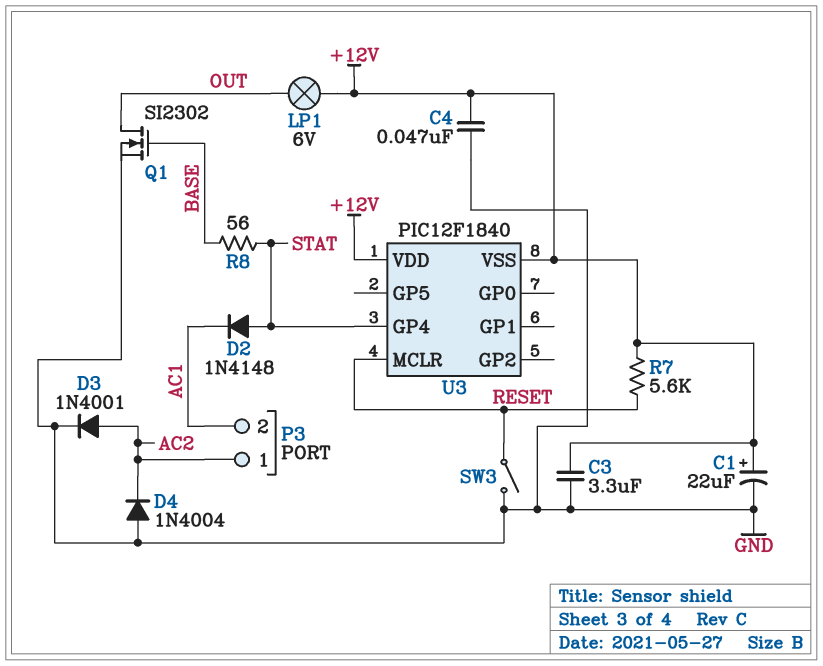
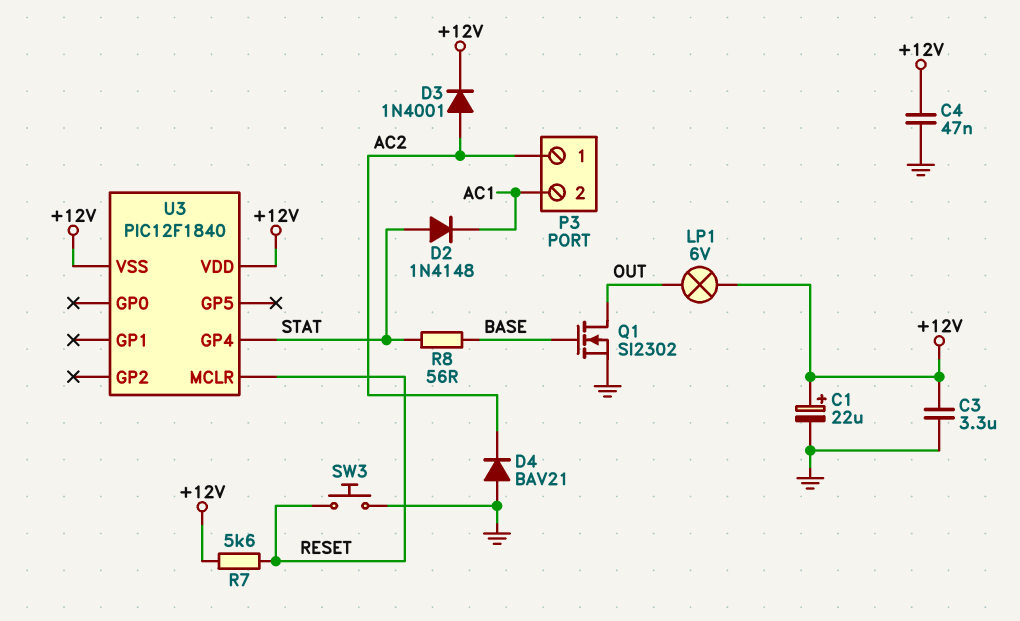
D3: diode 1N4001 (A AC2, K GND) -> diode 1N4001 (A AC2, K +12V)
D4: diode 1N4004 (A GND, K AC2) -> diode BAV21 (A GND, K AC2)
SW3: switch (GND, RESET) -> button (GND, RESET)

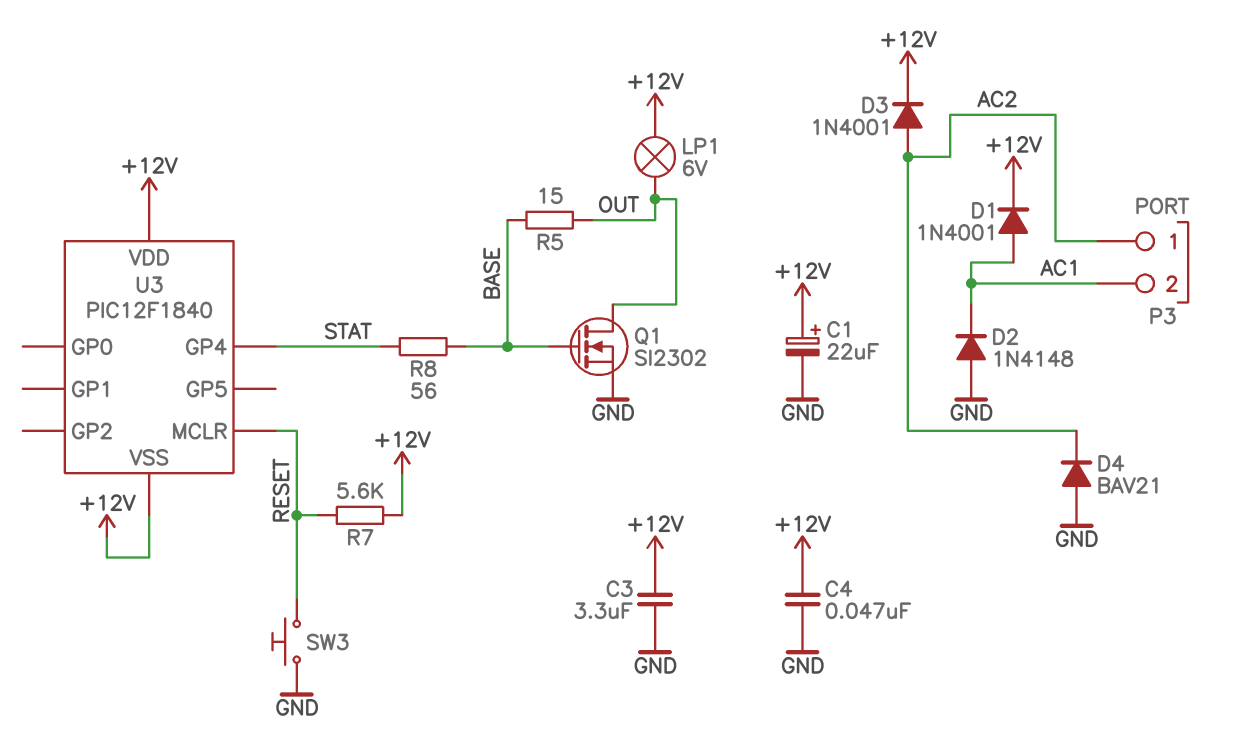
D1: none -> diode 1N4001 (A AC1, K +12V)
D2: diode 1N4148 (A STAT, K AC1) -> diode 1N4148 (A GND, K AC1)
R5: none -> 15 (BASE, OUT)

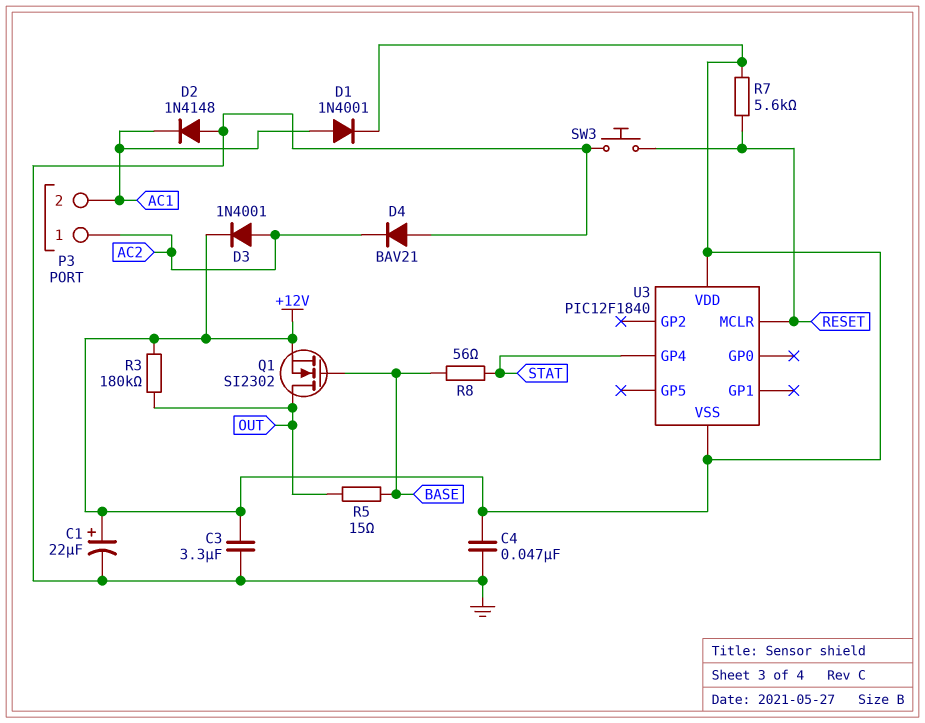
LP1: lamp 6V (+12V, OUT) -> none
Q1: NMOS SI2302 (G BASE, D OUT, S GND) -> NMOS SI2302 (G BASE, D OUT, S +12V)
R3: none -> 180k (+12V, OUT)

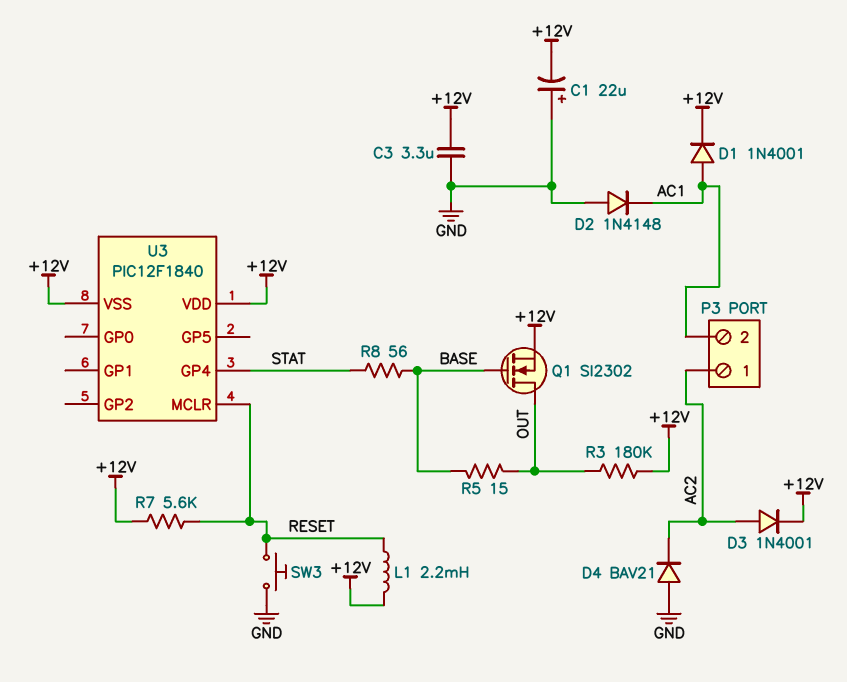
C1: 22uF (plus +12V, minus GND) -> 22uF (plus GND, minus +12V)
C4: 47nF (+12V, GND) -> none
L1: none -> 2.2mH (+12V, RESET)

